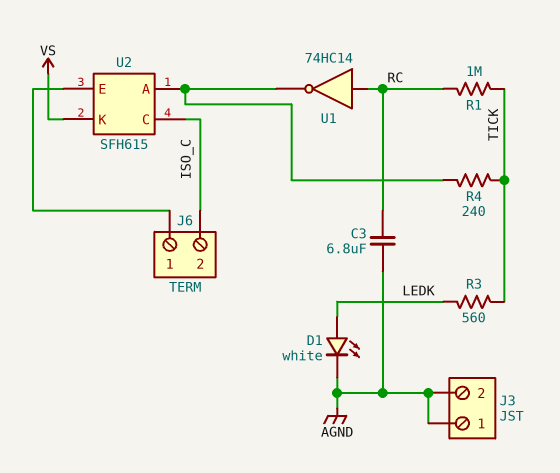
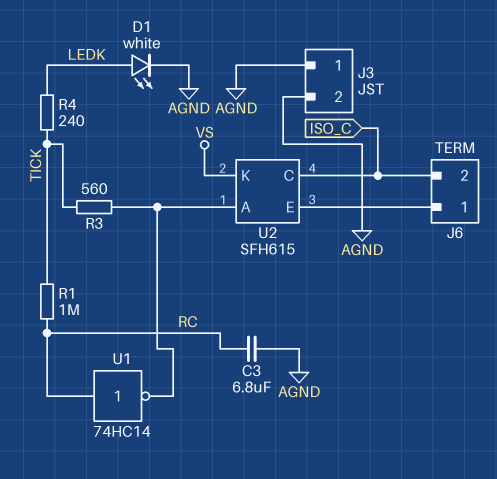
R3: 560 (LEDK, TICK) -> 560 (TICK, U2/A)
R4: 240 (TICK, U2/A) -> 240 (LEDK, TICK)

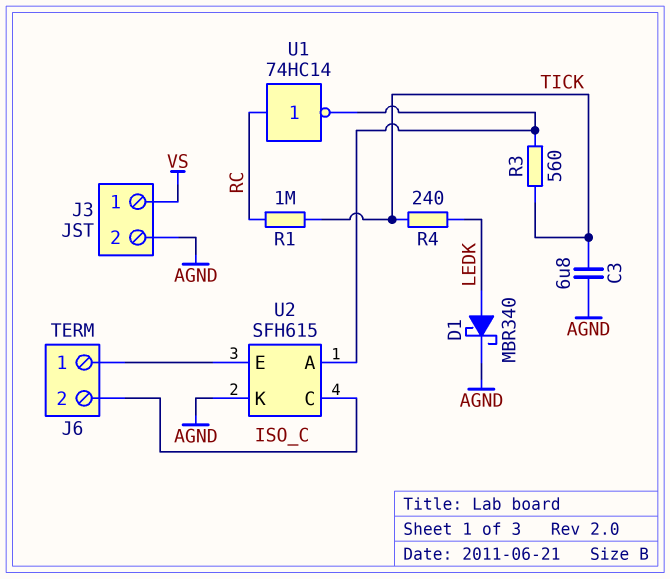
C3: 6.8uF (AGND, RC) -> 6.8uF (AGND, TICK)
D1: LED white (A LEDK, K AGND) -> schottky MBR340 (A LEDK, K AGND)
J3 pin 1: AGND -> VS
U2 pin K: VS -> AGND

